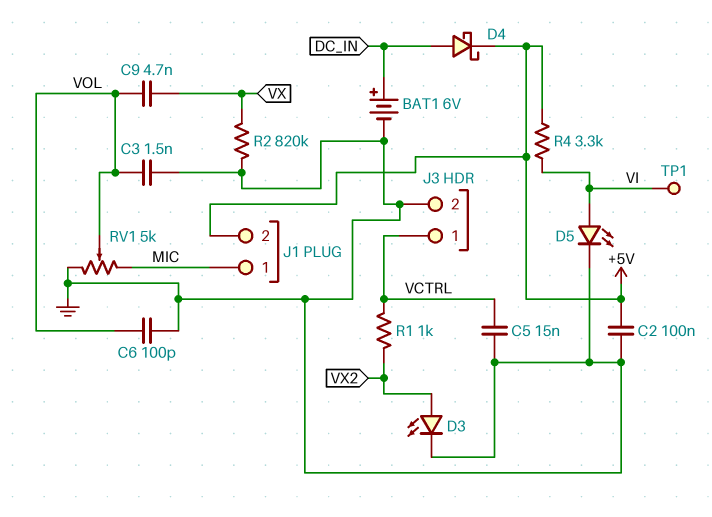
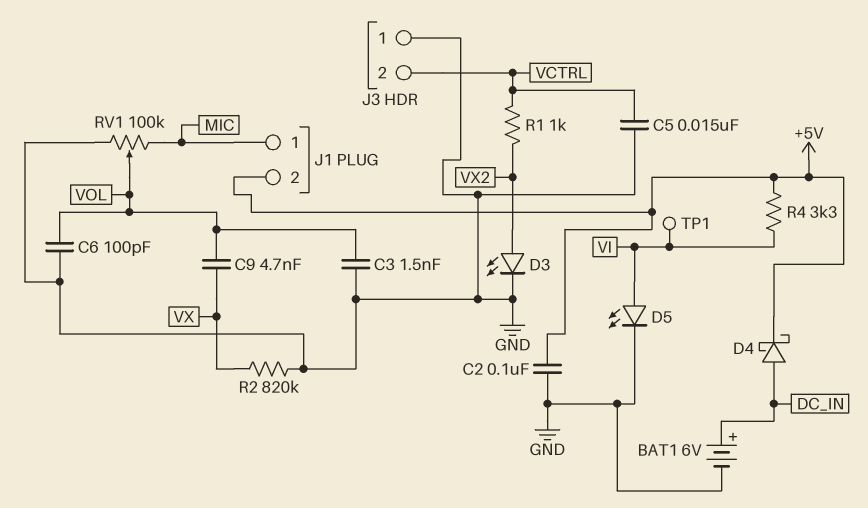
J3 pin 1: VCTRL -> GND
J3 pin 2: GND -> VCTRL
RV1: 5k (GND, MIC, wiper VOL) -> 100k (GND, MIC, wiper VOL)

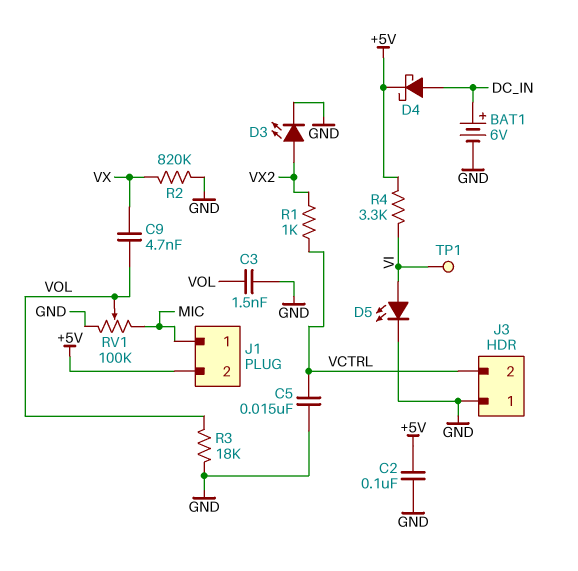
C6: 100pF (GND, VOL) -> none
R3: none -> 18k (GND, VOL)

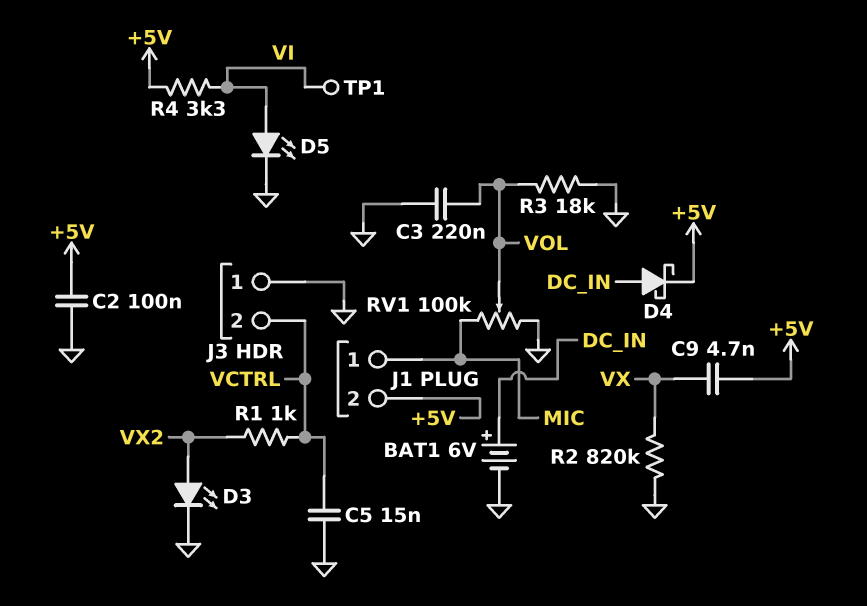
C3: 1.5nF (GND, VOL) -> 220nF (GND, VOL)
C9: 4.7nF (VOL, VX) -> 4.7nF (+5V, VX)

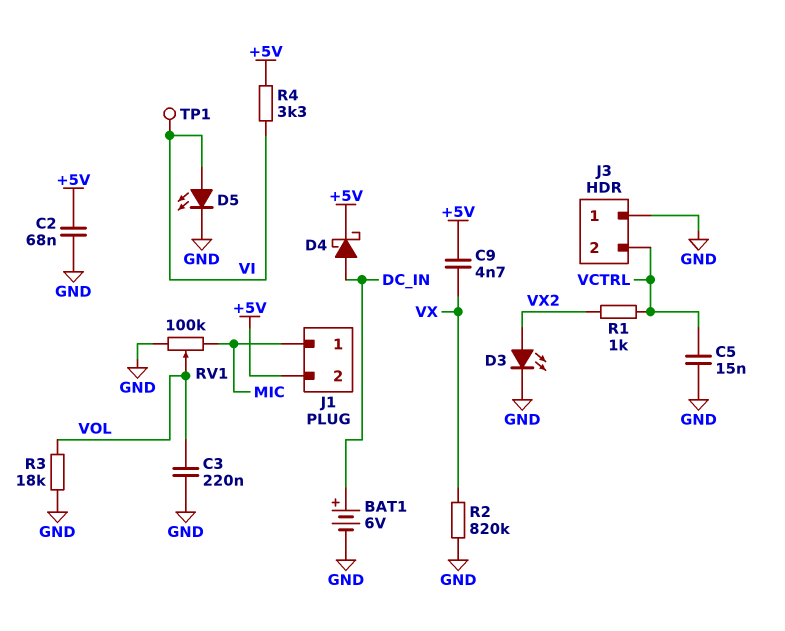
C2: 100nF (+5V, GND) -> 68nF (+5V, GND)

